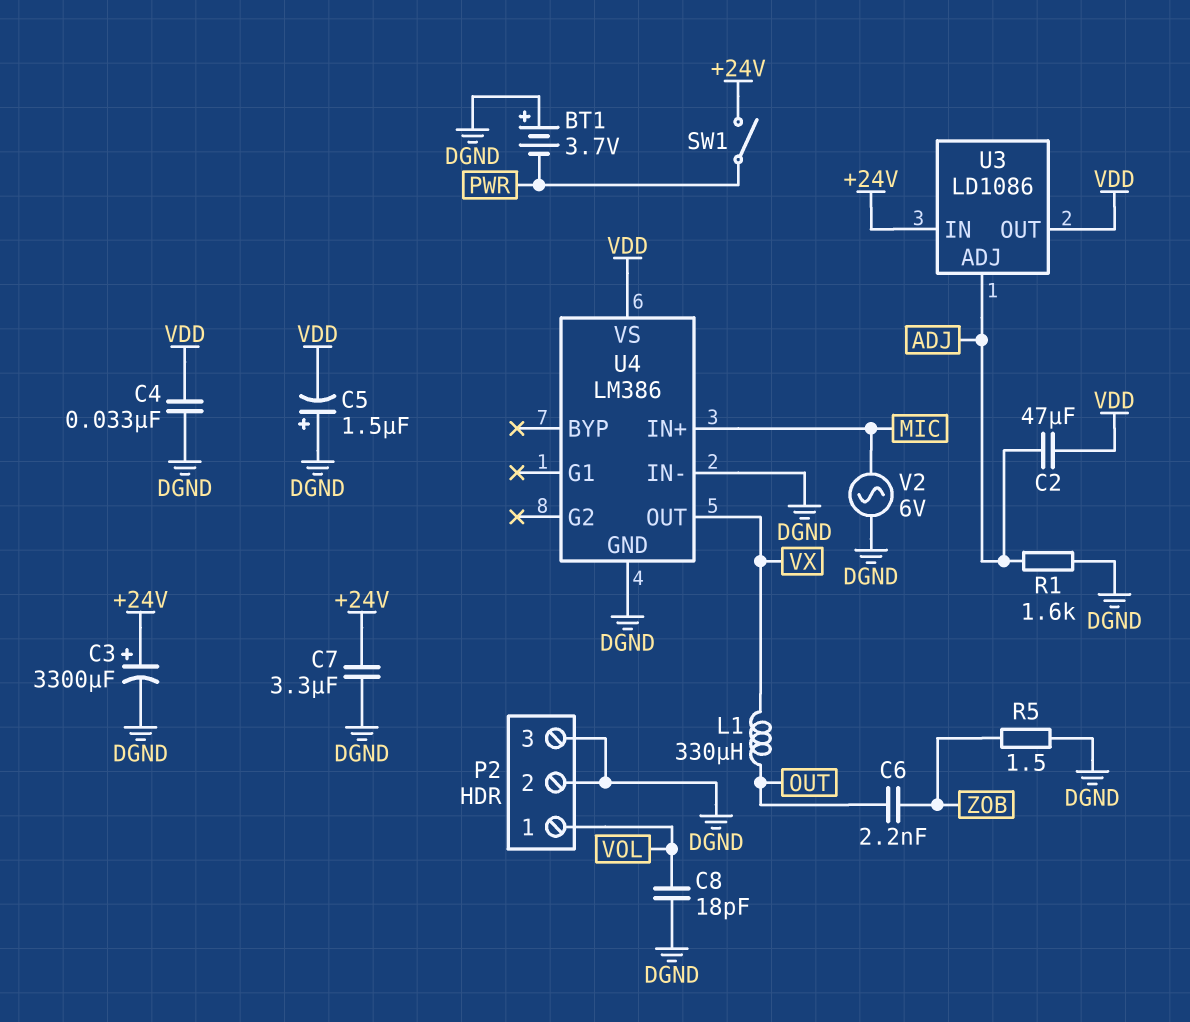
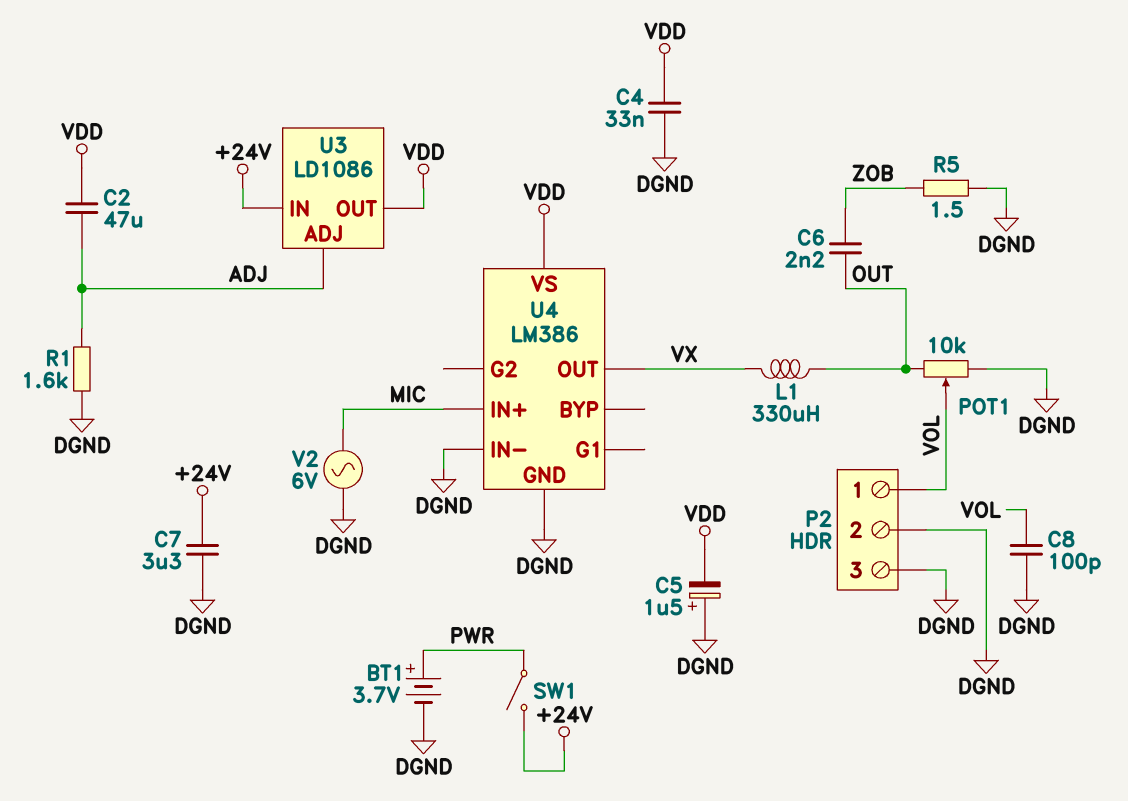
BT1: 3.7V (plus DGND, minus PWR) -> 3.7V (plus PWR, minus DGND)
C3: 3300uF (plus +24V, minus DGND) -> none
C8: 18pF (DGND, VOL) -> 100pF (DGND, VOL)
POT1: none -> 10k (DGND, OUT, wiper VOL)

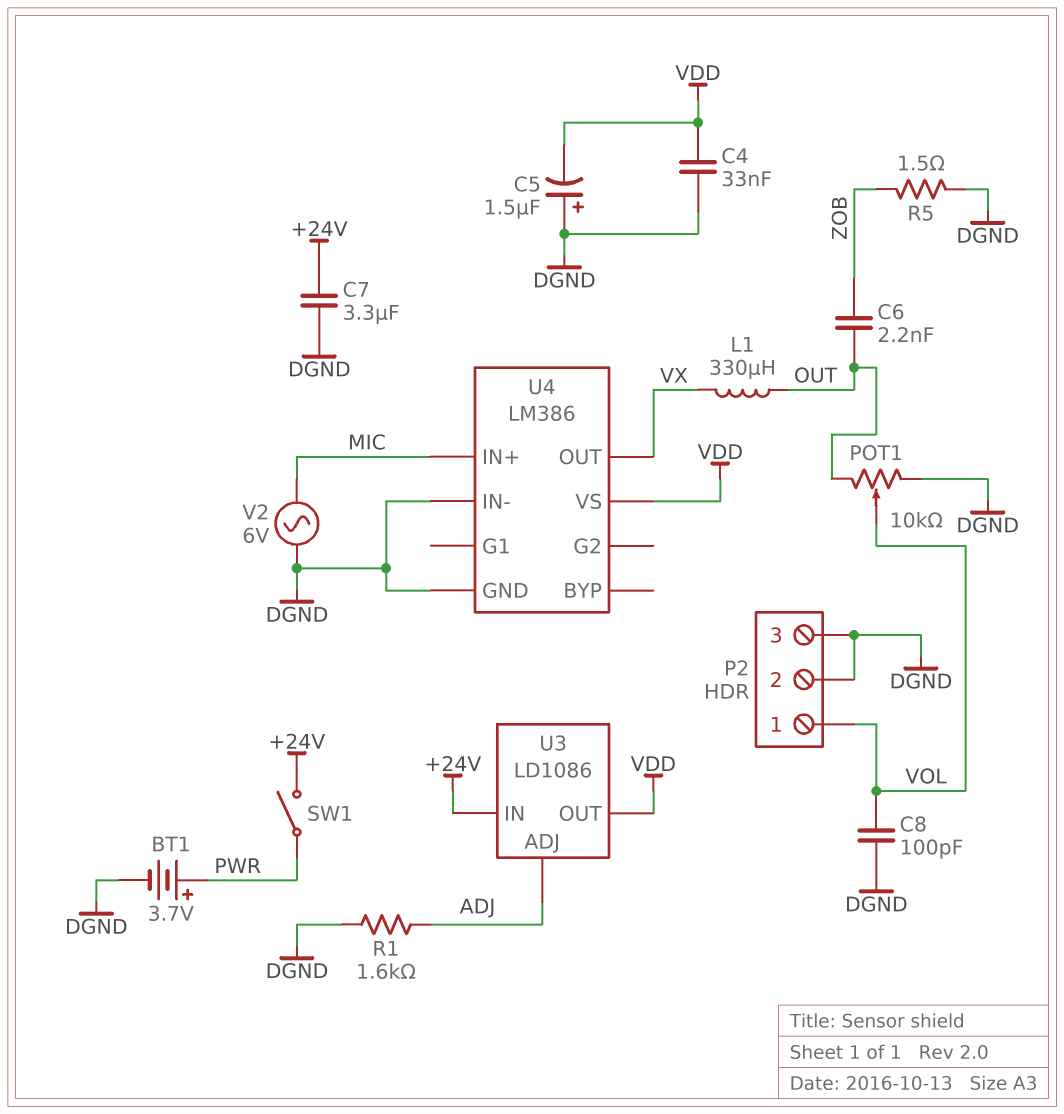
C2: 47uF (ADJ, VDD) -> none

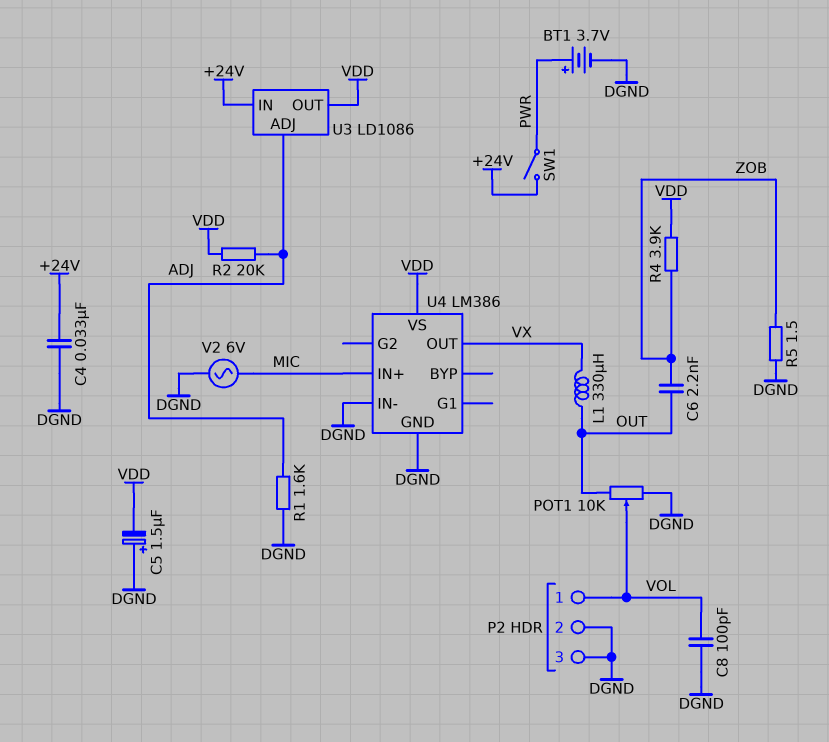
C4: 33nF (DGND, VDD) -> 33nF (+24V, DGND)
C7: 3.3uF (+24V, DGND) -> none
R2: none -> 20k (ADJ, VDD)
R4: none -> 3.9k (VDD, ZOB)

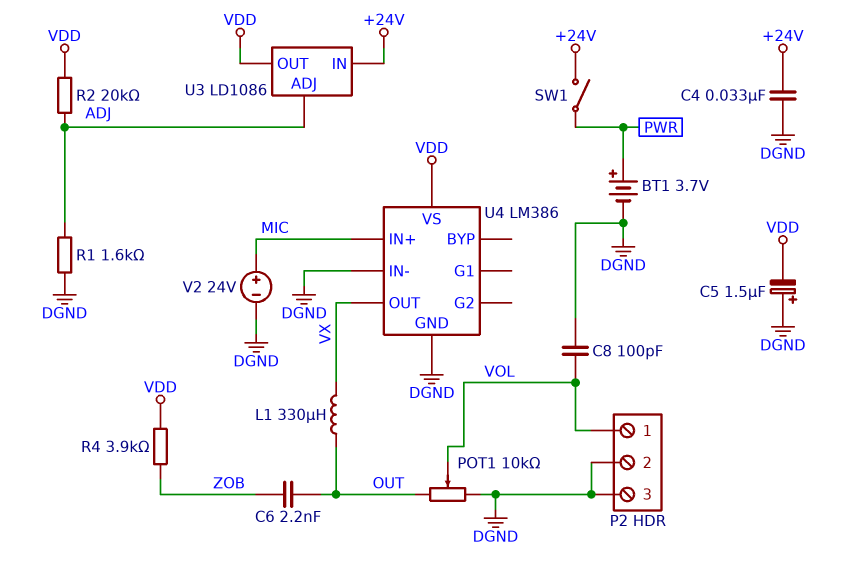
R5: 1.5 (DGND, ZOB) -> none
V2: AC 6V (DGND, MIC) -> 24V (plus MIC, minus DGND)

